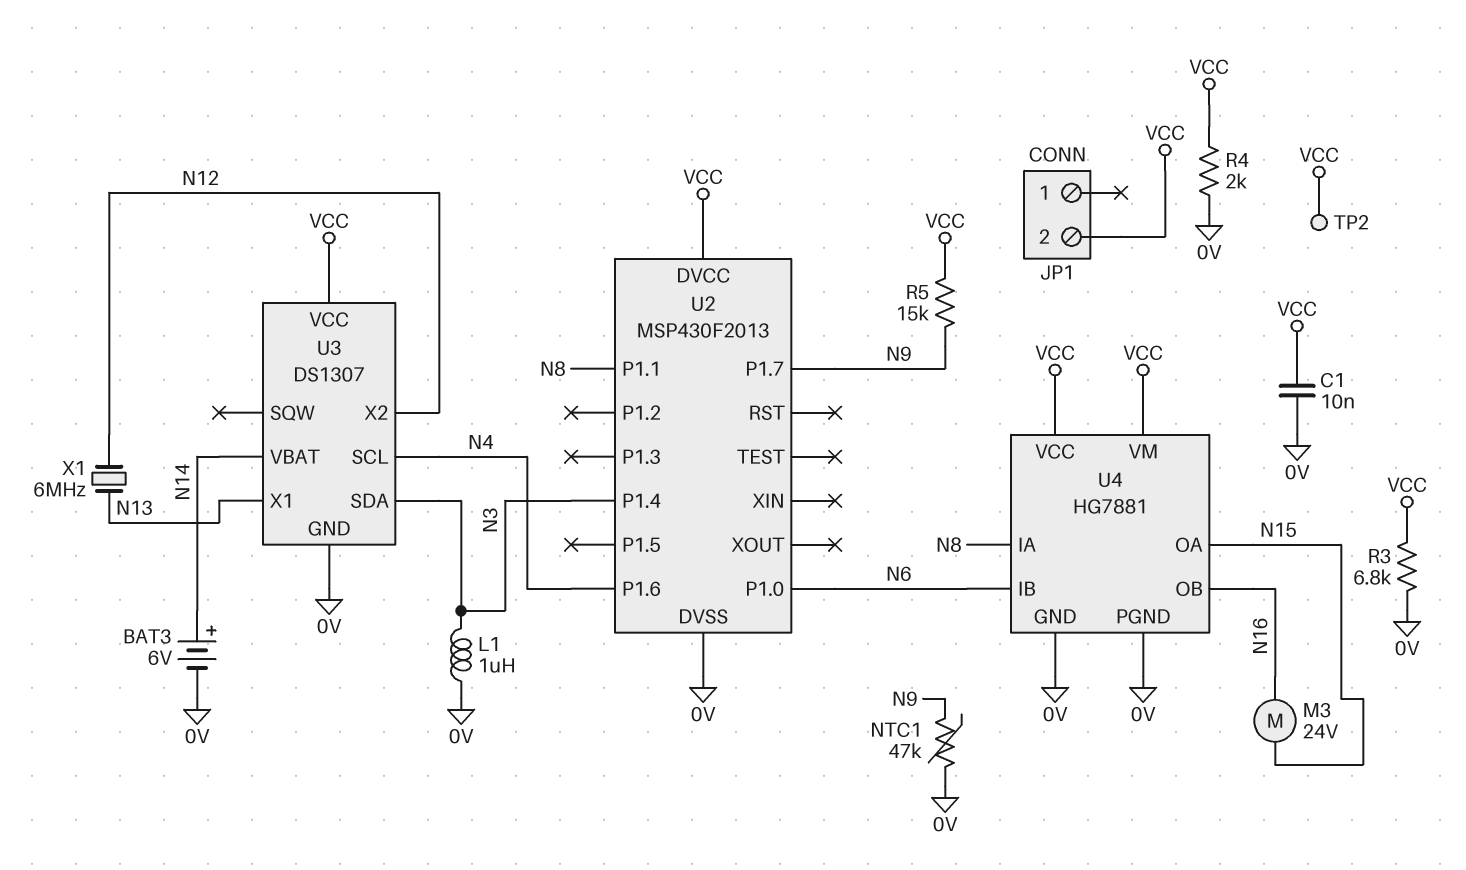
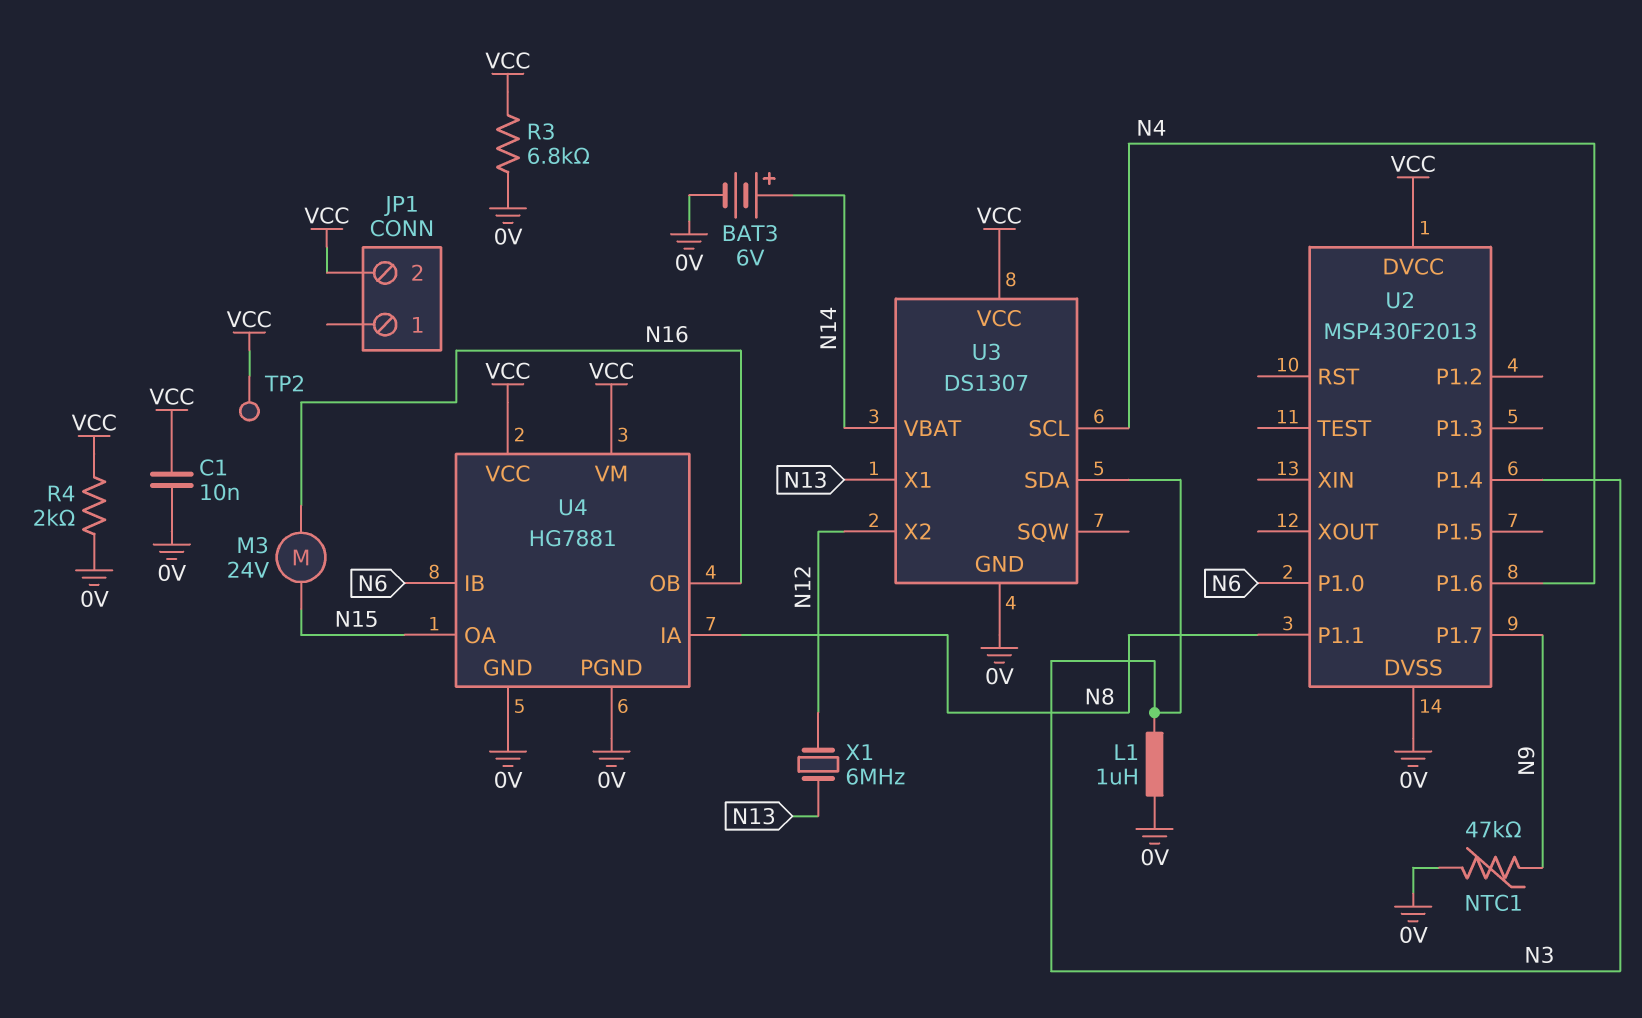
R5: 15k (N9, VCC) -> none

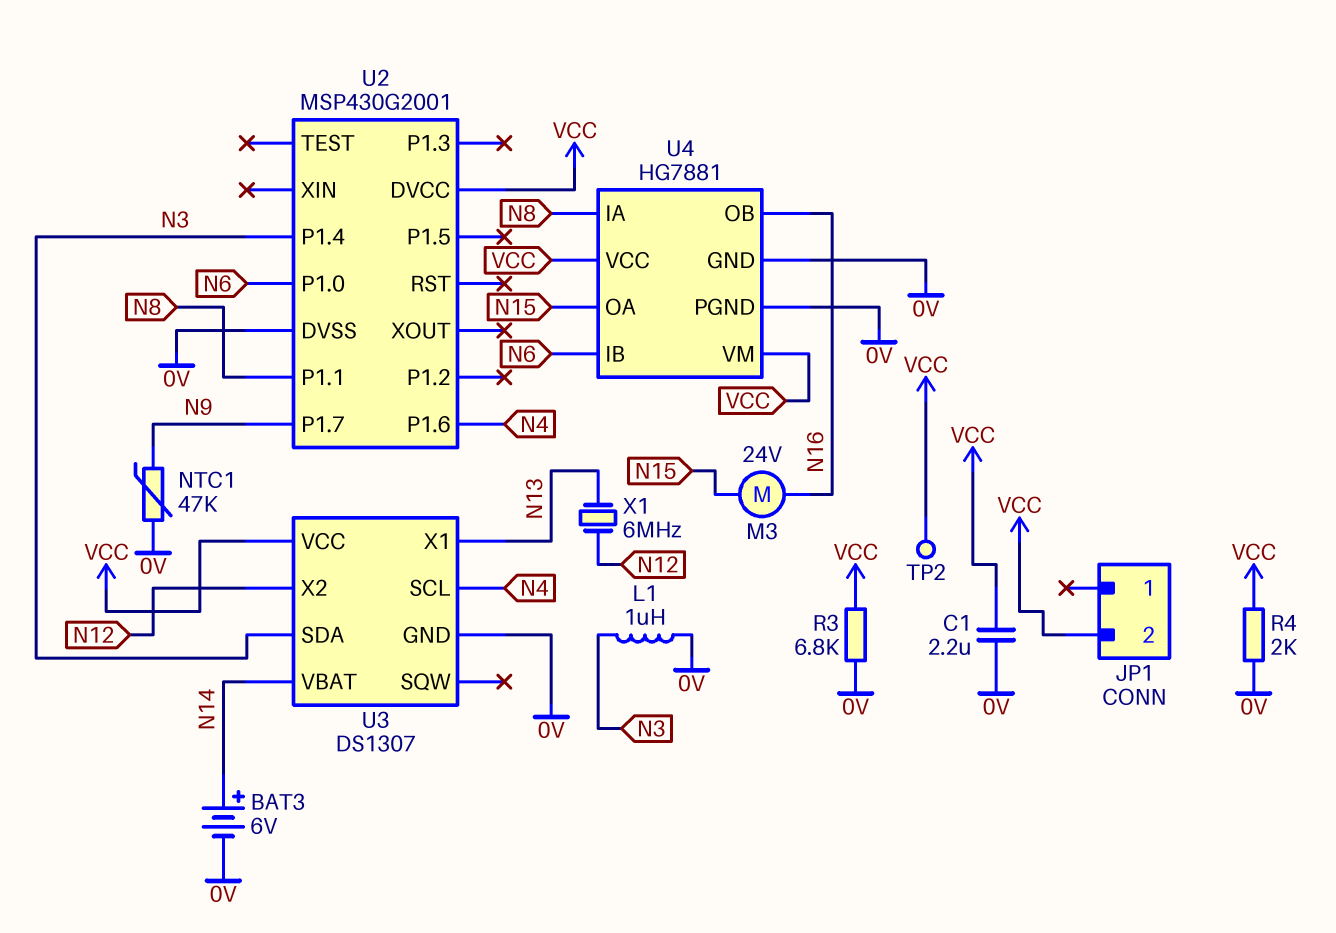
C1: 10nF (0V, VCC) -> 2.2uF (0V, VCC)
U2: MSP430F2013 -> MSP430G2001

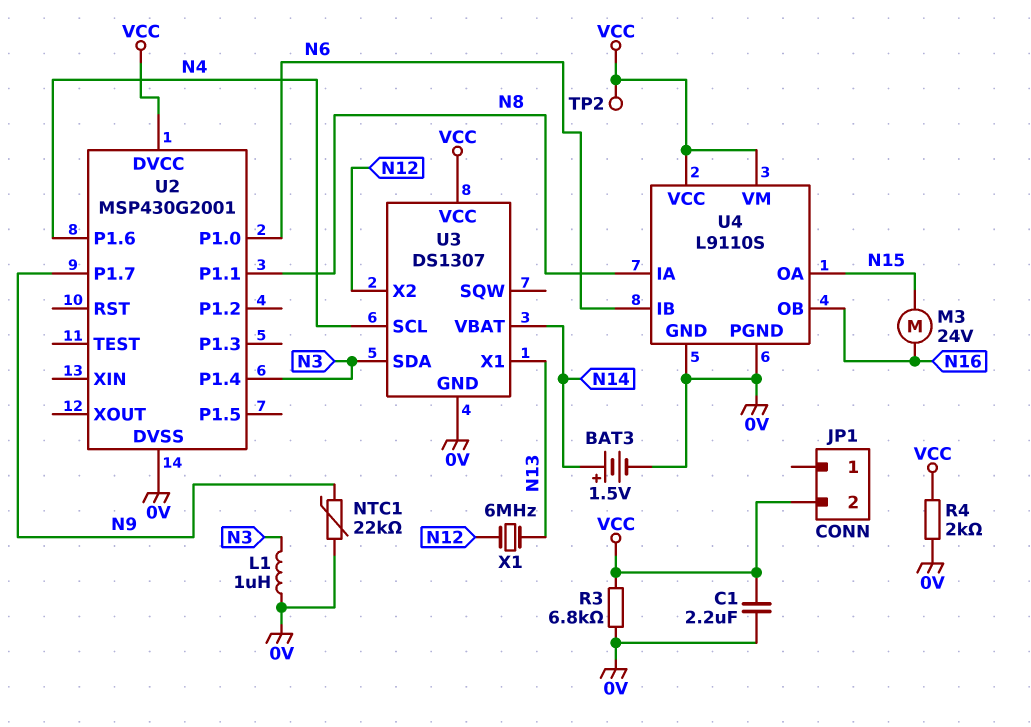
BAT3: 6V (plus N14, minus 0V) -> 1.5V (plus N14, minus 0V)
NTC1: 47k (0V, N9) -> 22k (0V, N9)
U4: HG7881 -> L9110S

